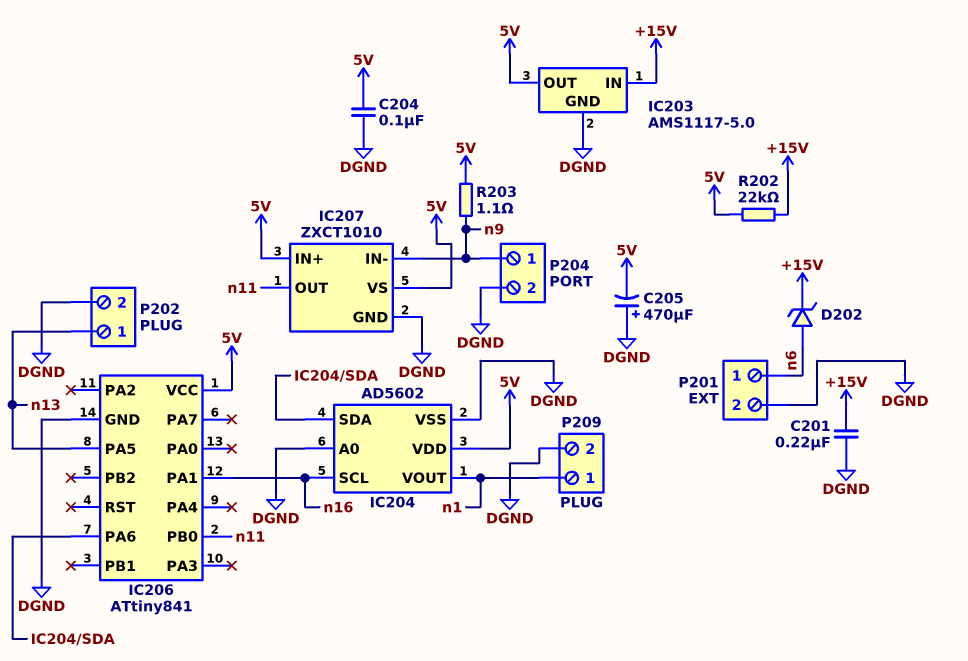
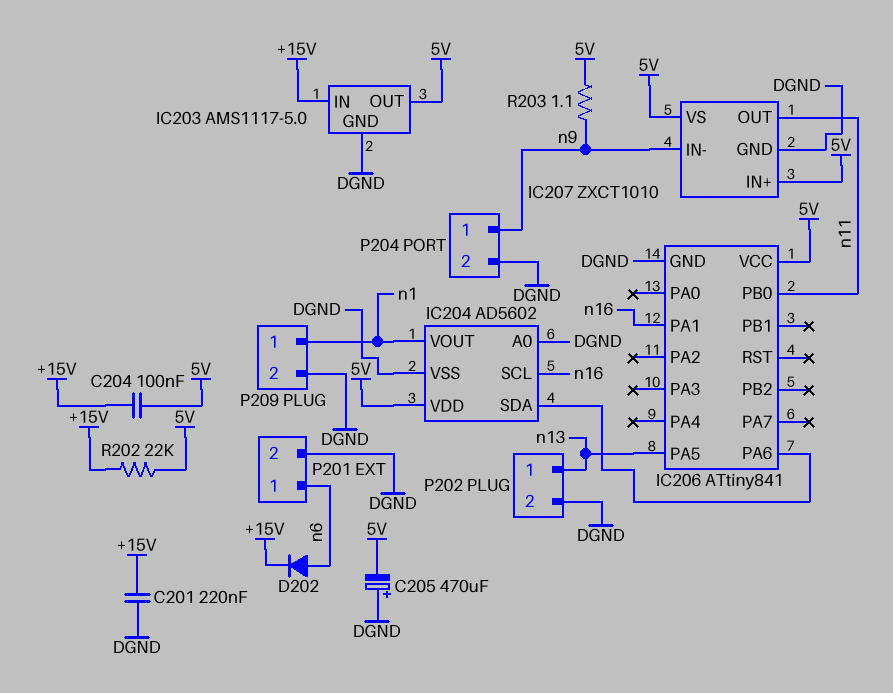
C204: 100nF (5V, DGND) -> 100nF (+15V, 5V)
D202: zener (A n6, K +15V) -> diode (A n6, K +15V)

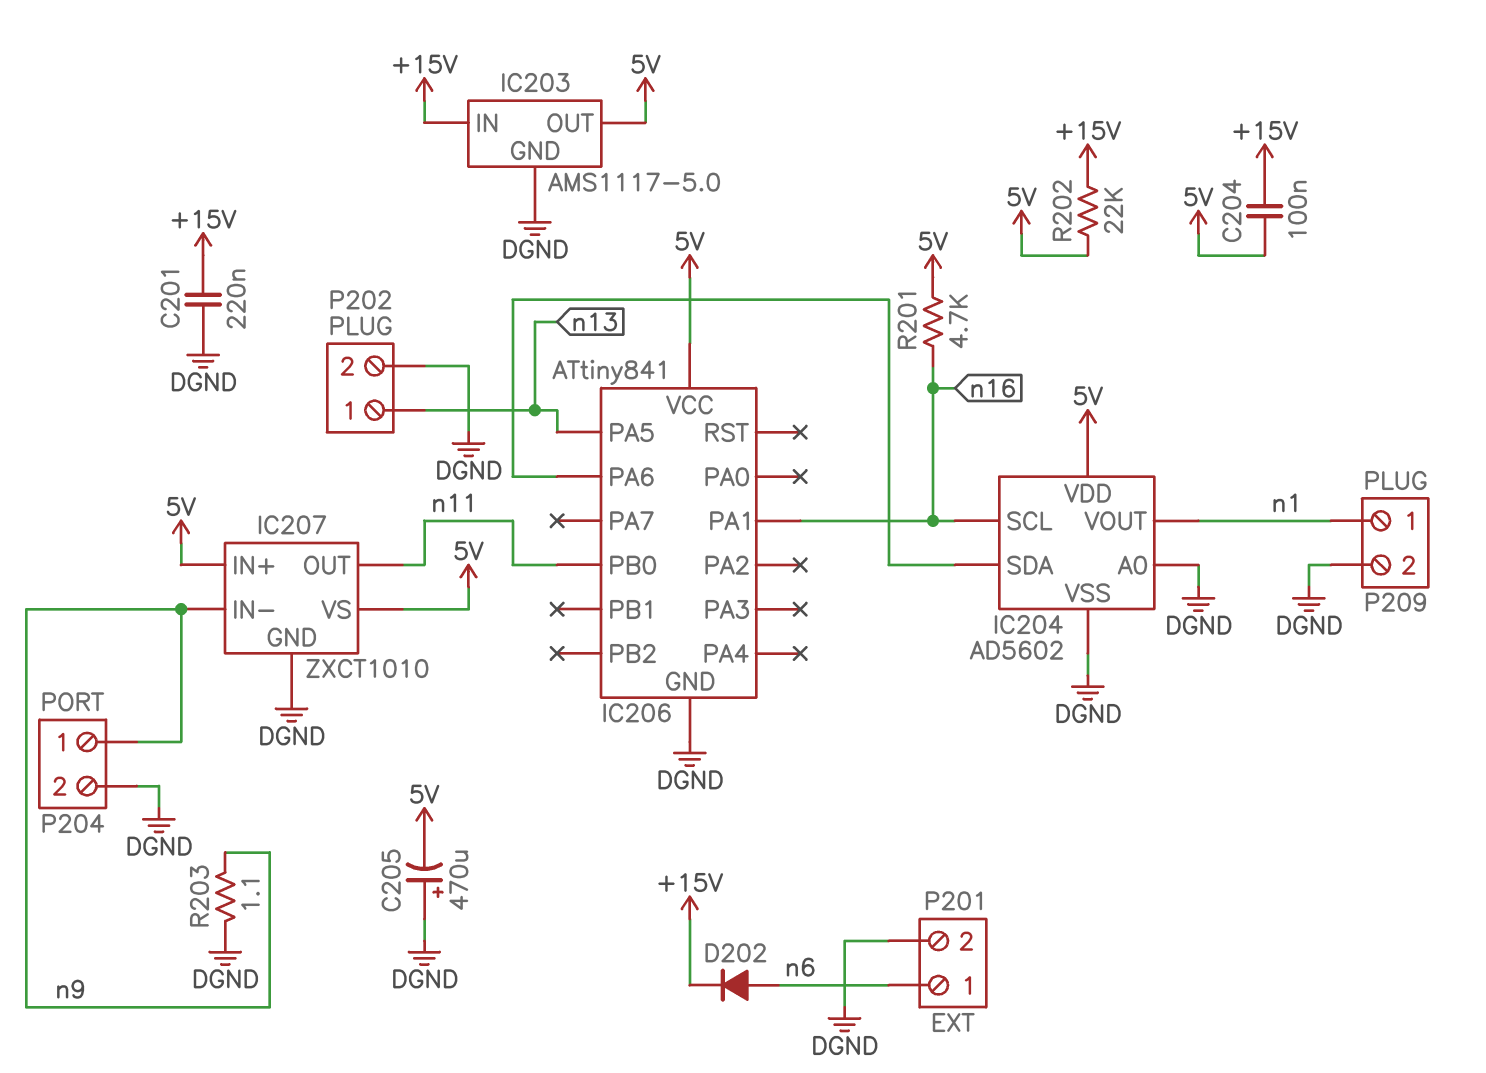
R201: none -> 4.7k (5V, n16)
R203: 1.1 (5V, n9) -> 1.1 (DGND, n9)

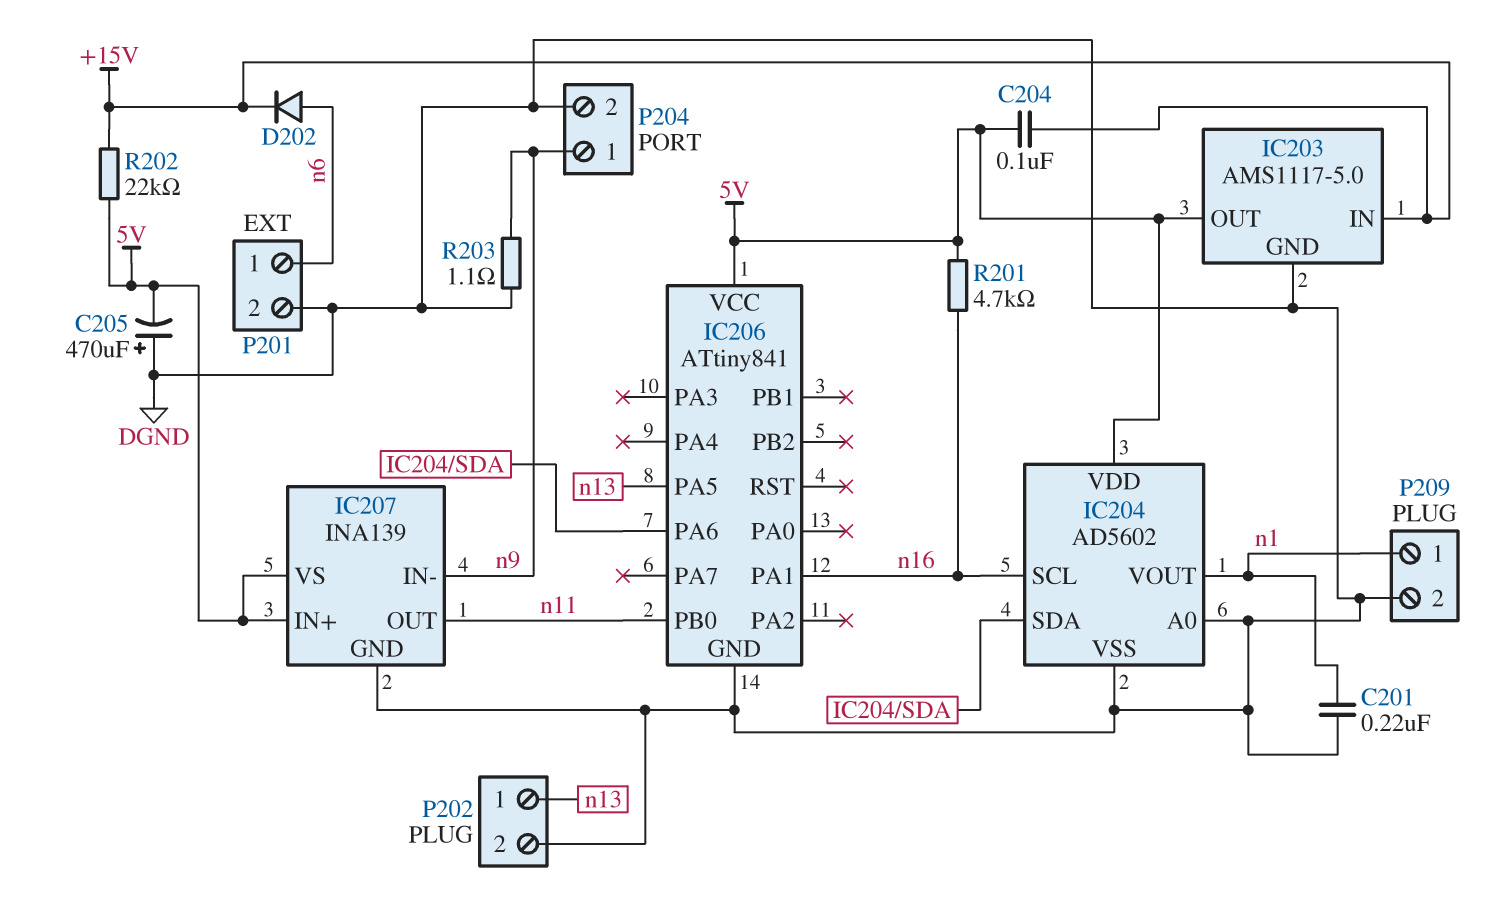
C201: 220nF (+15V, DGND) -> 220nF (DGND, n1)
IC207: ZXCT1010 -> INA139

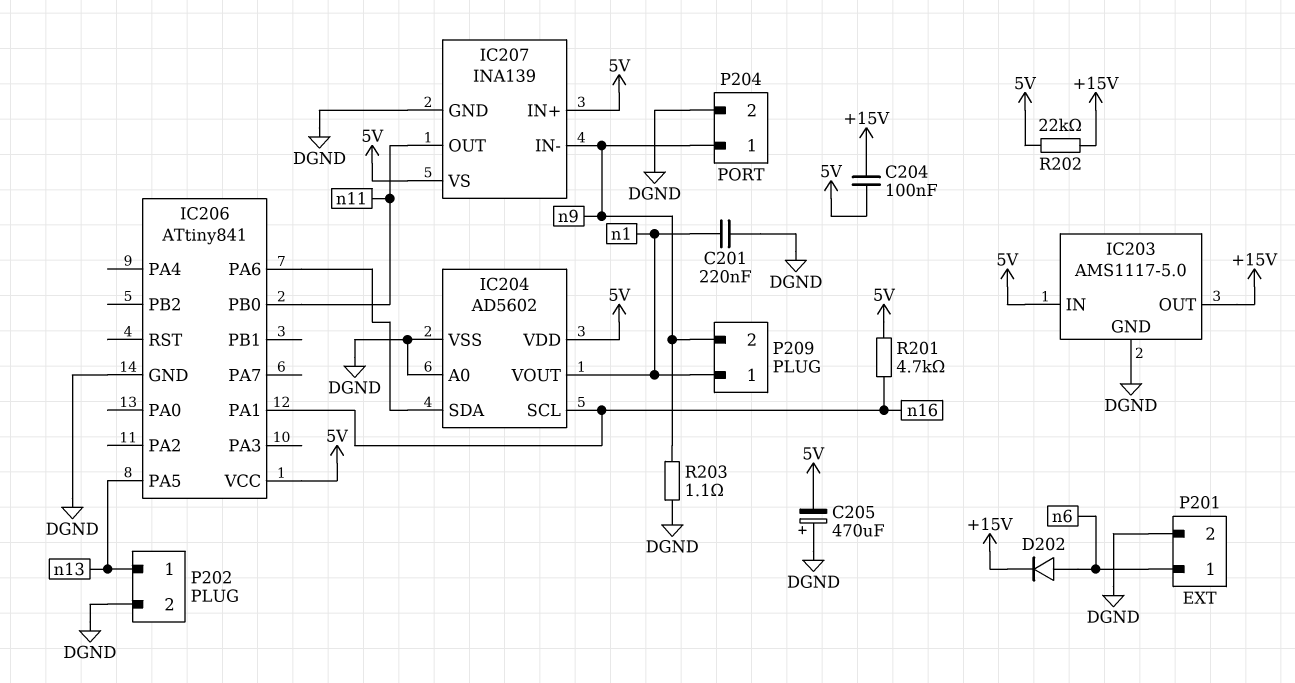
IC203 pin IN: +15V -> 5V
IC203 pin OUT: 5V -> +15V
P209 pin 2: DGND -> n9

